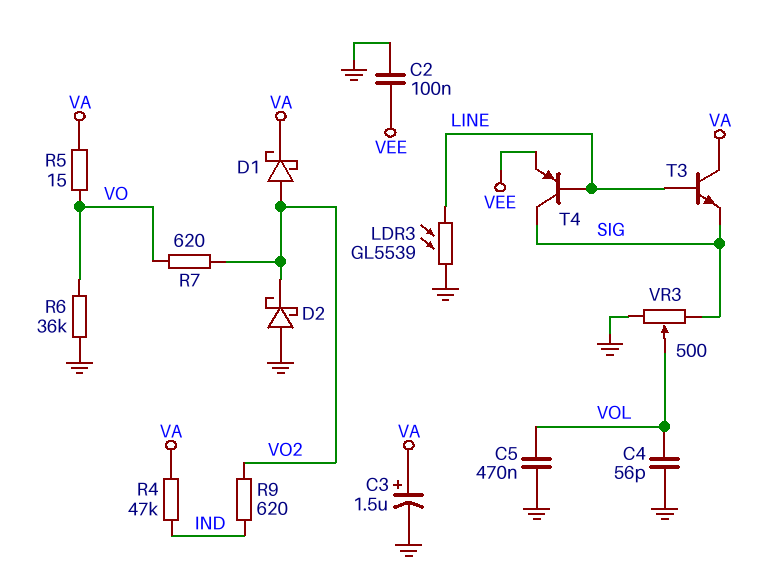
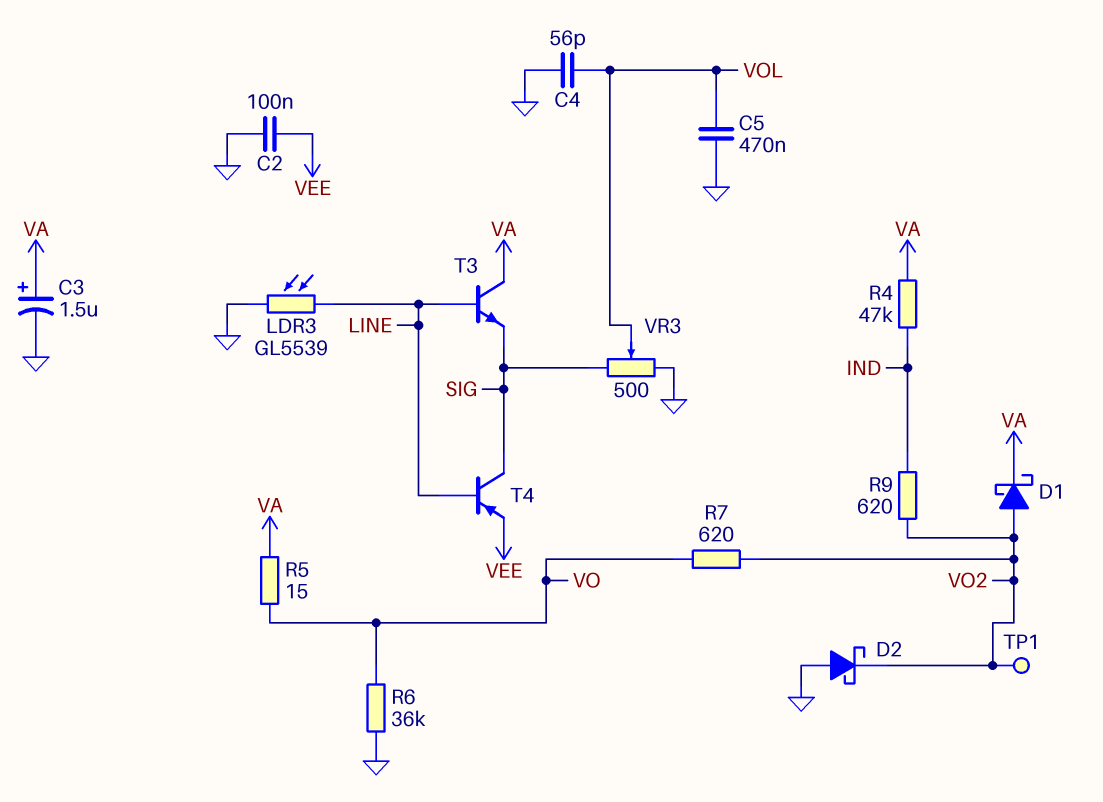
TP1: none -> test point (VO2)

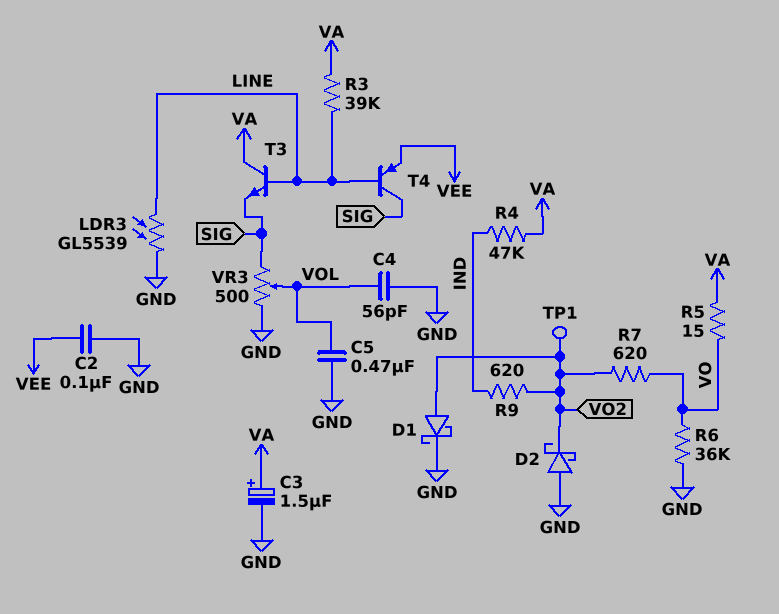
D1: schottky (A VO2, K VA) -> schottky (A VO2, K GND)
R3: none -> 39k (LINE, VA)

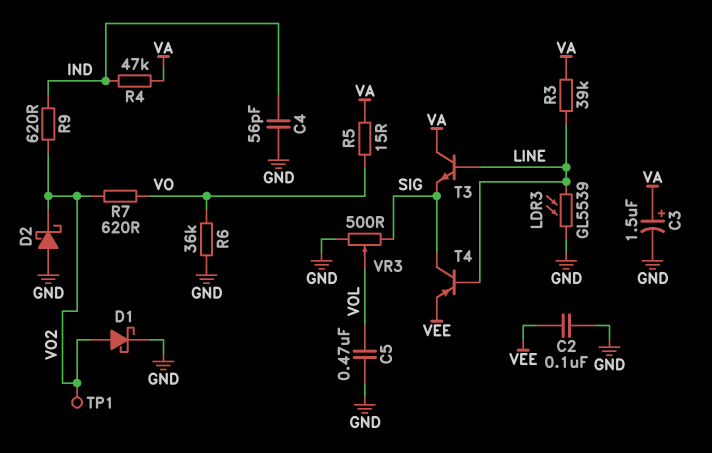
C4: 56pF (GND, VOL) -> 56pF (GND, IND)

